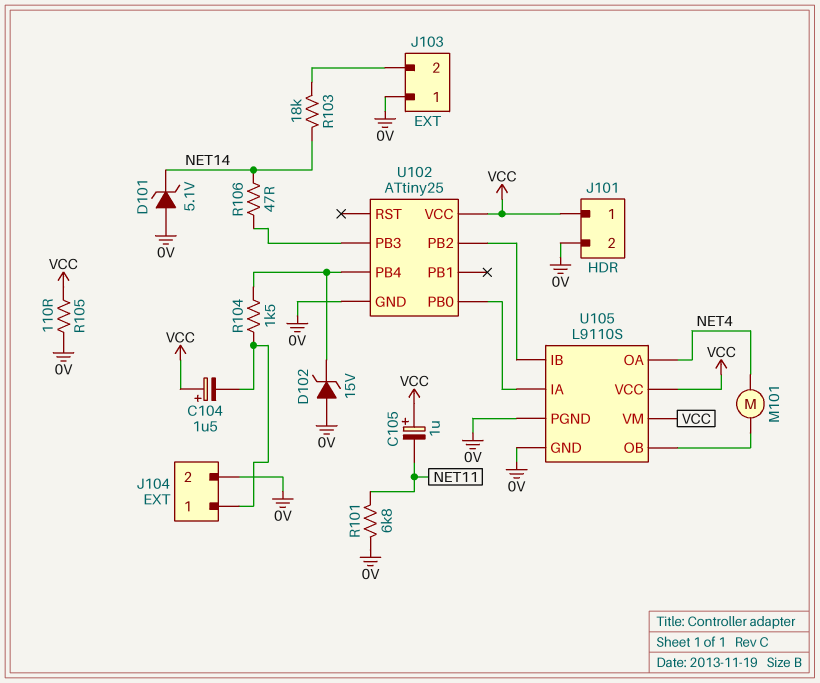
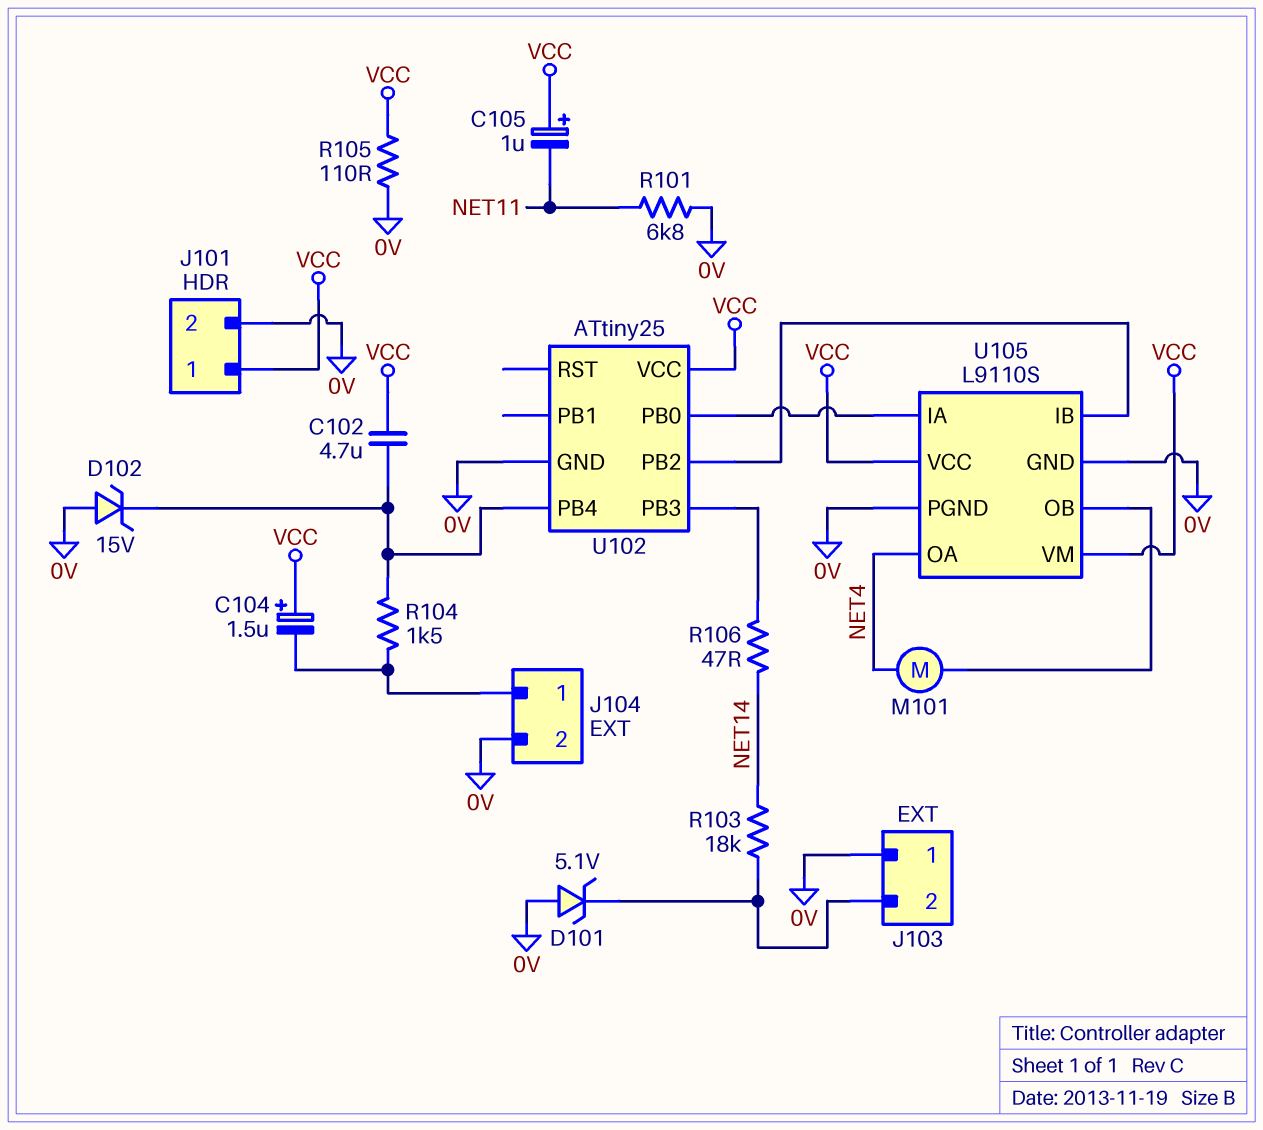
C102: none -> 4.7uF (U102/PB4, VCC)
D101: zener 5.1V (A 0V, K NET14) -> zener 5.1V (A 0V, K J103/2)

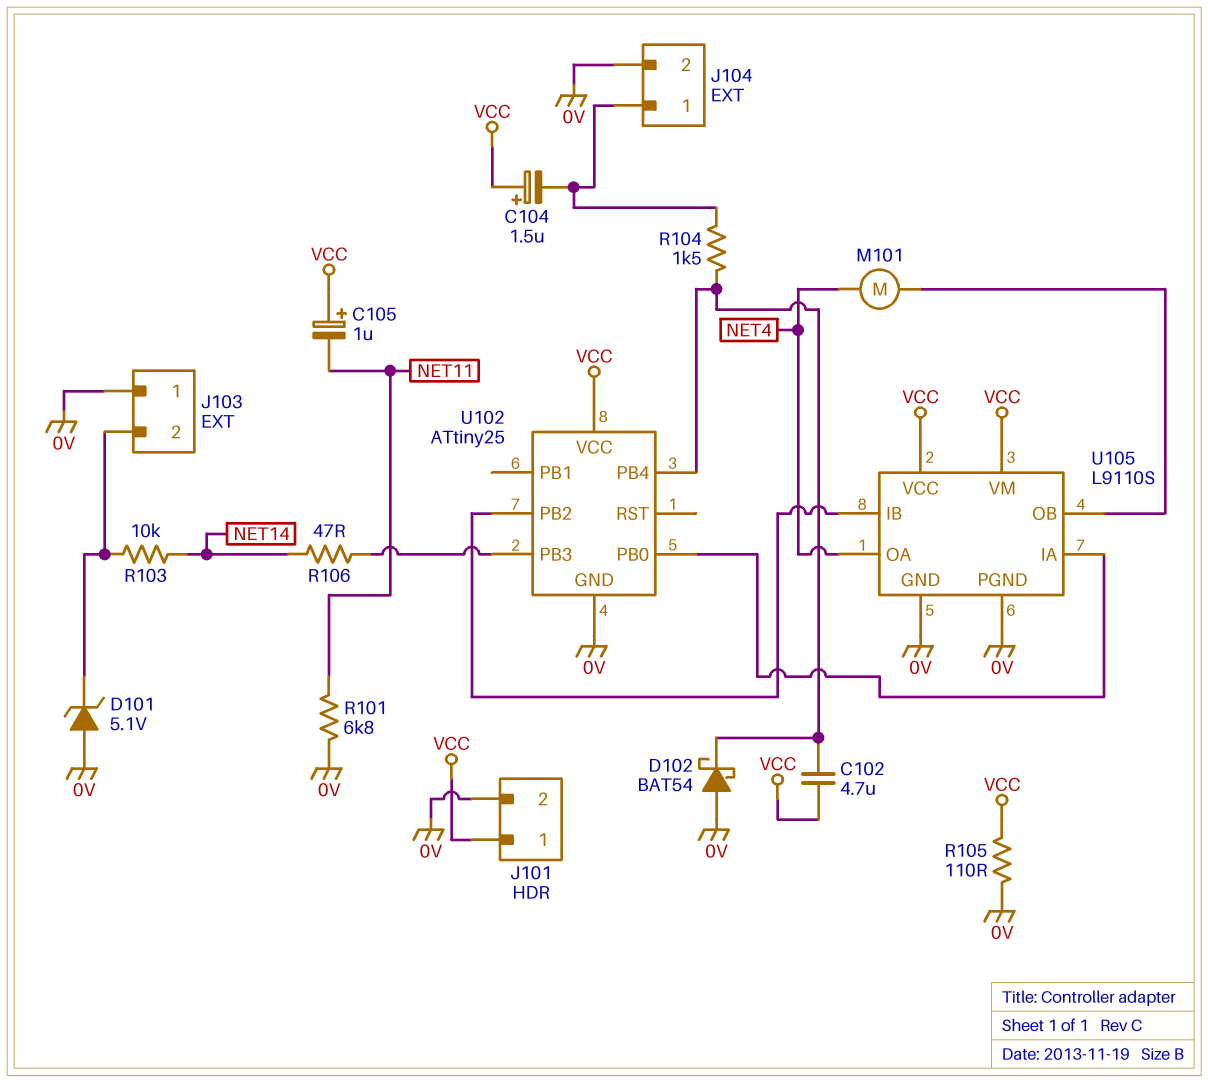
D102: zener 15V (A 0V, K U102/PB4) -> schottky BAT54 (A 0V, K U102/PB4)
R103: 18k (J103/2, NET14) -> 10k (J103/2, NET14)

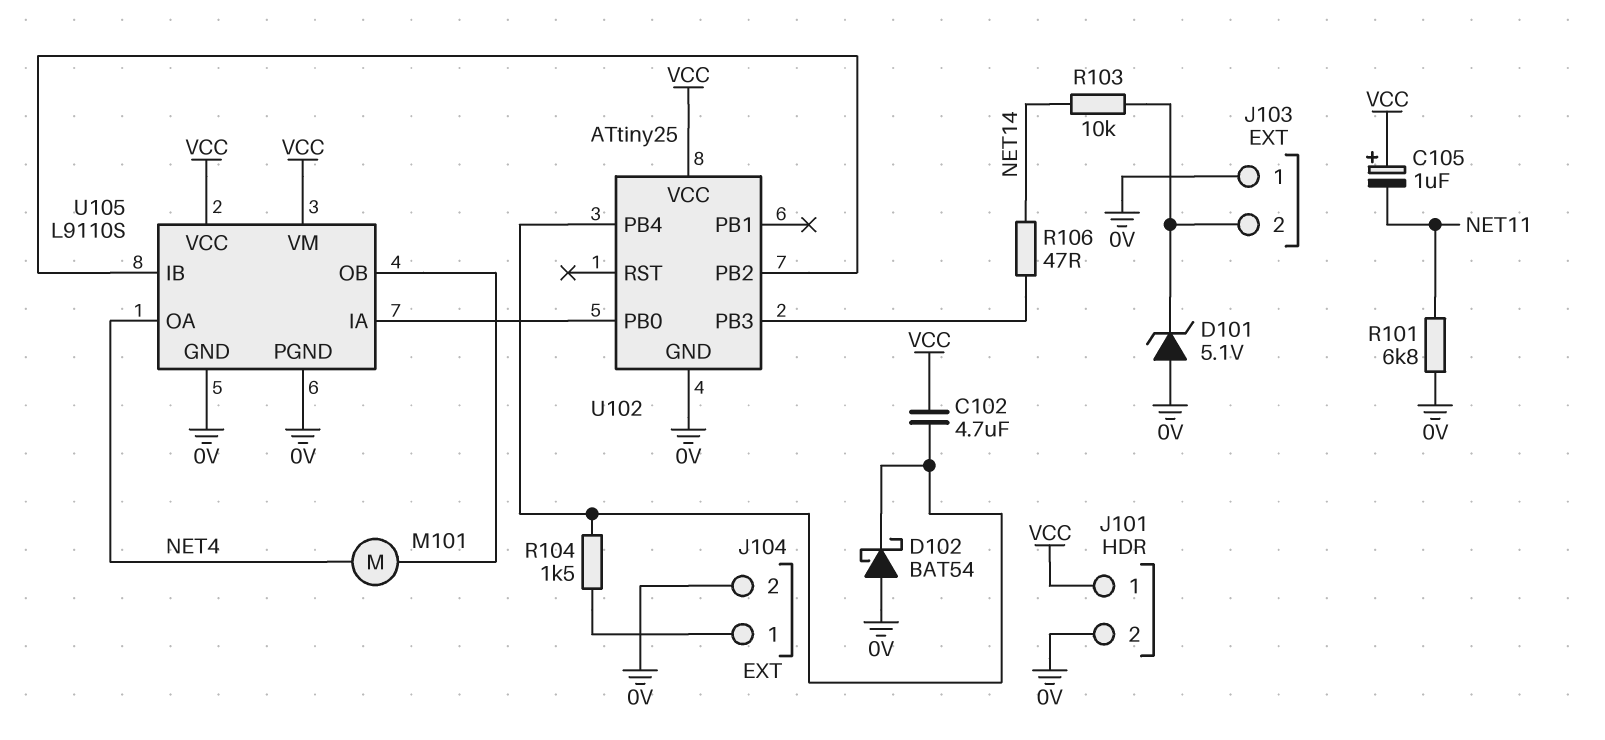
C104: 1.5uF (plus VCC, minus J104/1) -> none
R105: 110 (0V, VCC) -> none

